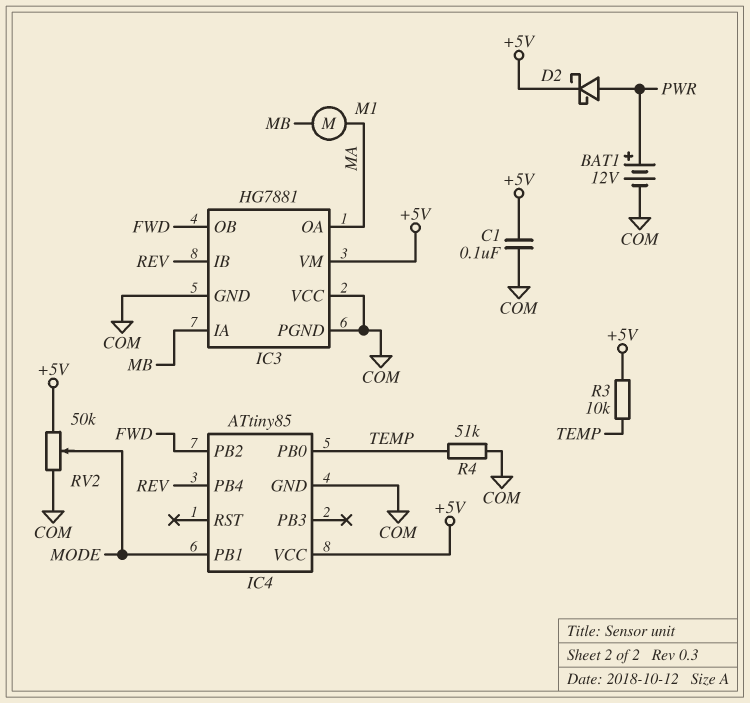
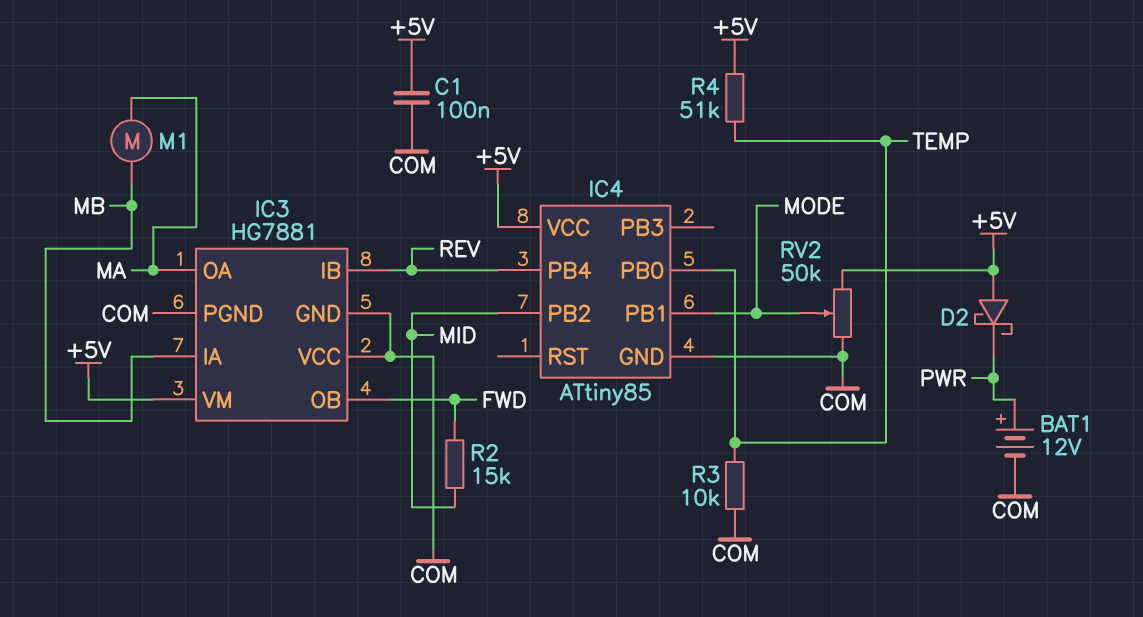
D2: schottky (A PWR, K +5V) -> schottky (A +5V, K PWR)
IC4 pin PB2: FWD -> MID
R2: none -> 15k (FWD, MID)
R3: 10k (+5V, TEMP) -> 10k (COM, TEMP)
R4: 51k (COM, TEMP) -> 51k (+5V, TEMP)

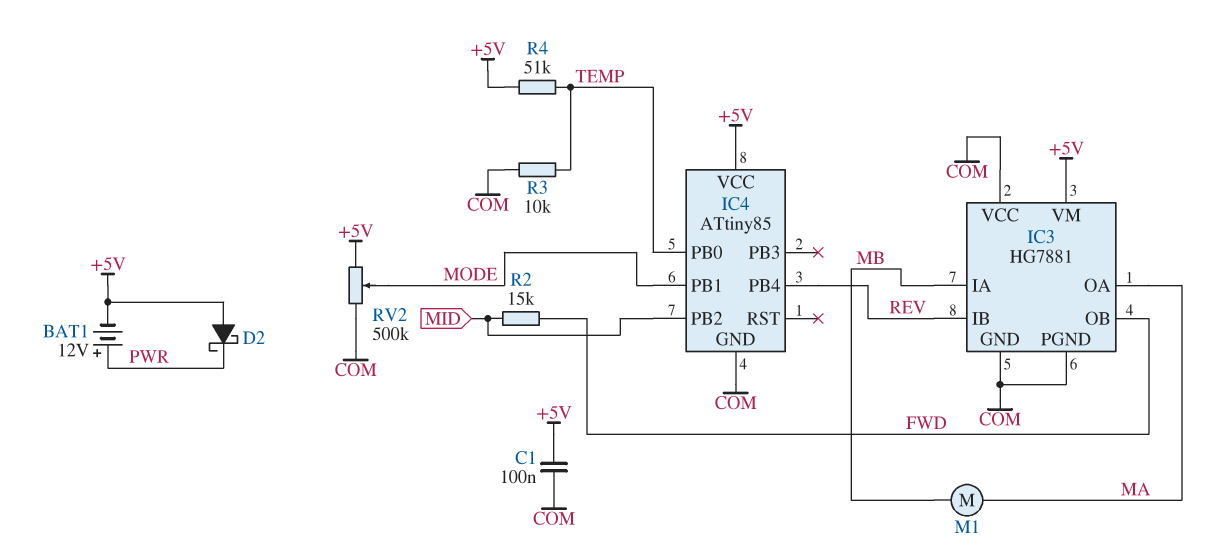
BAT1: 12V (plus PWR, minus COM) -> 12V (plus PWR, minus +5V)
RV2: 50k (+5V, COM, wiper MODE) -> 500k (+5V, COM, wiper MODE)

